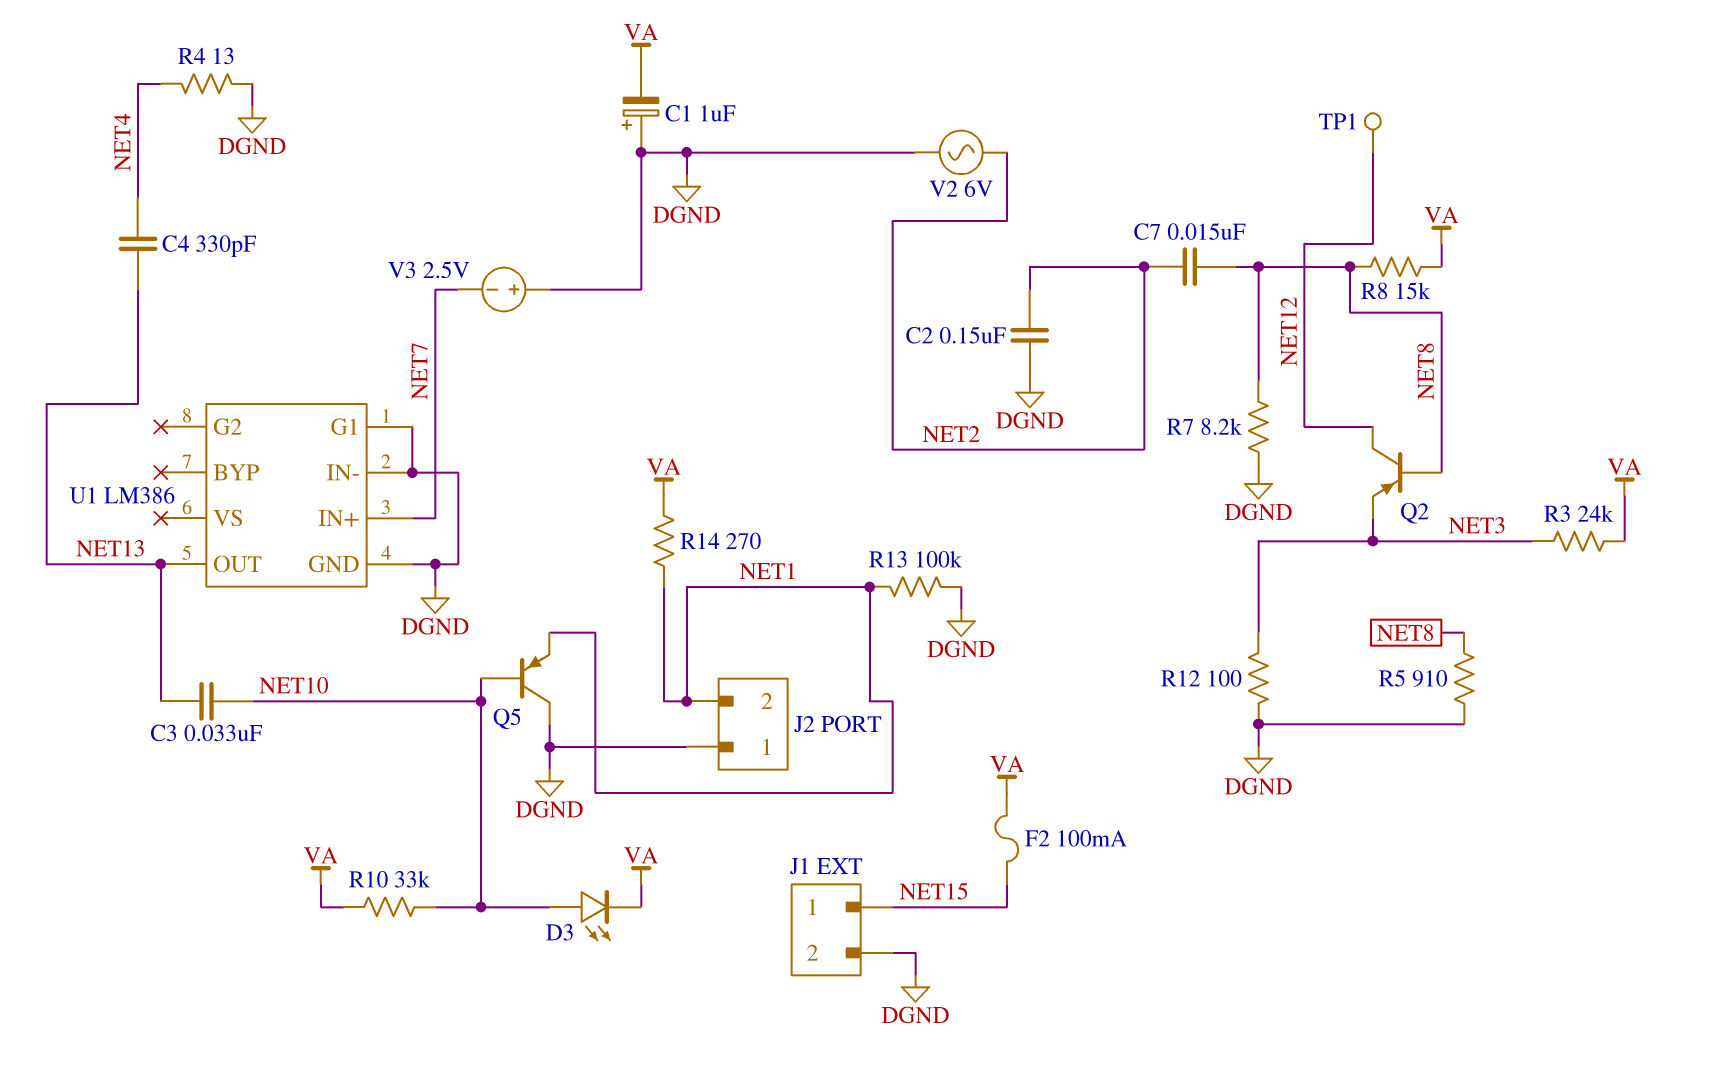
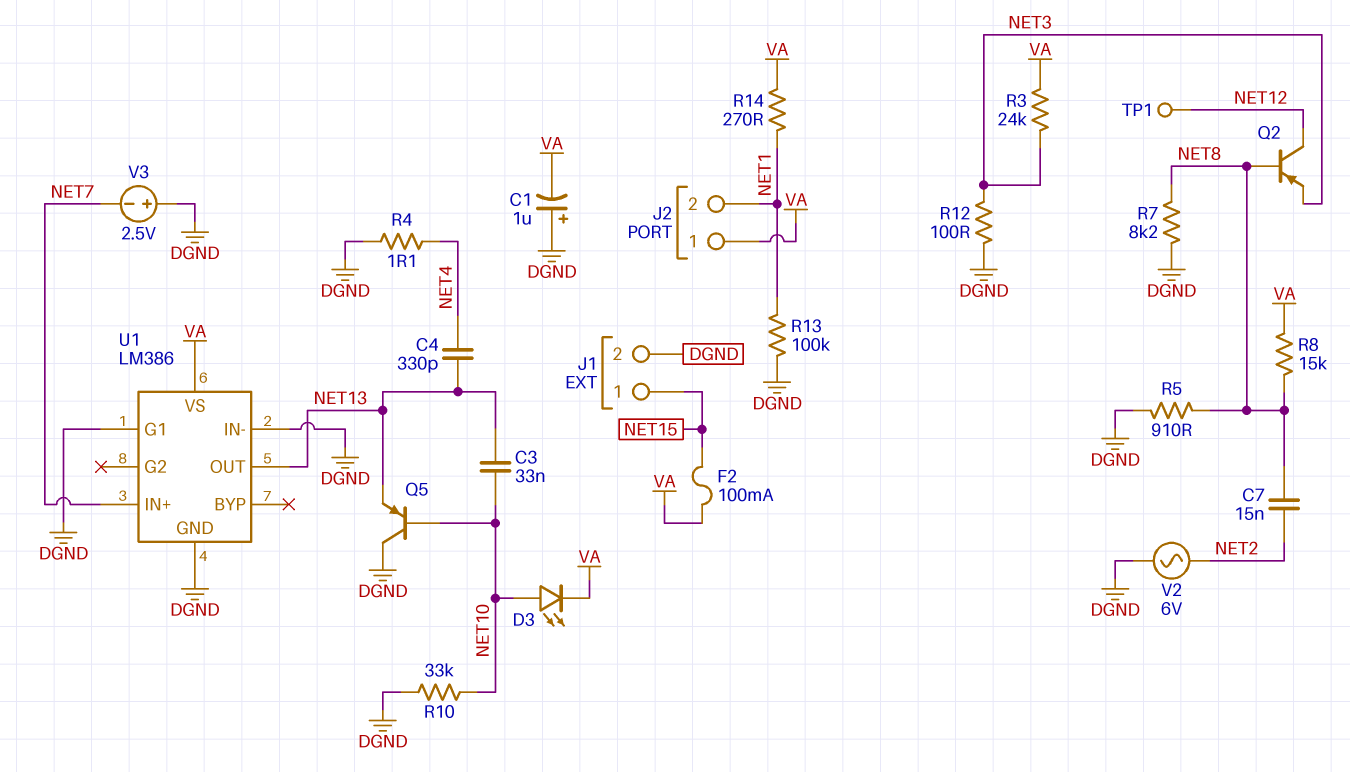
C2: 150nF (DGND, NET2) -> none
J2 pin 1: DGND -> VA
Q5: PNP (B NET10, C DGND, E NET1) -> PNP (B NET10, C DGND, E NET13)
R4: 13 (DGND, NET4) -> 1.1 (DGND, NET4)
R10: 33k (NET10, VA) -> 33k (DGND, NET10)
U1 pin VS: none -> VA

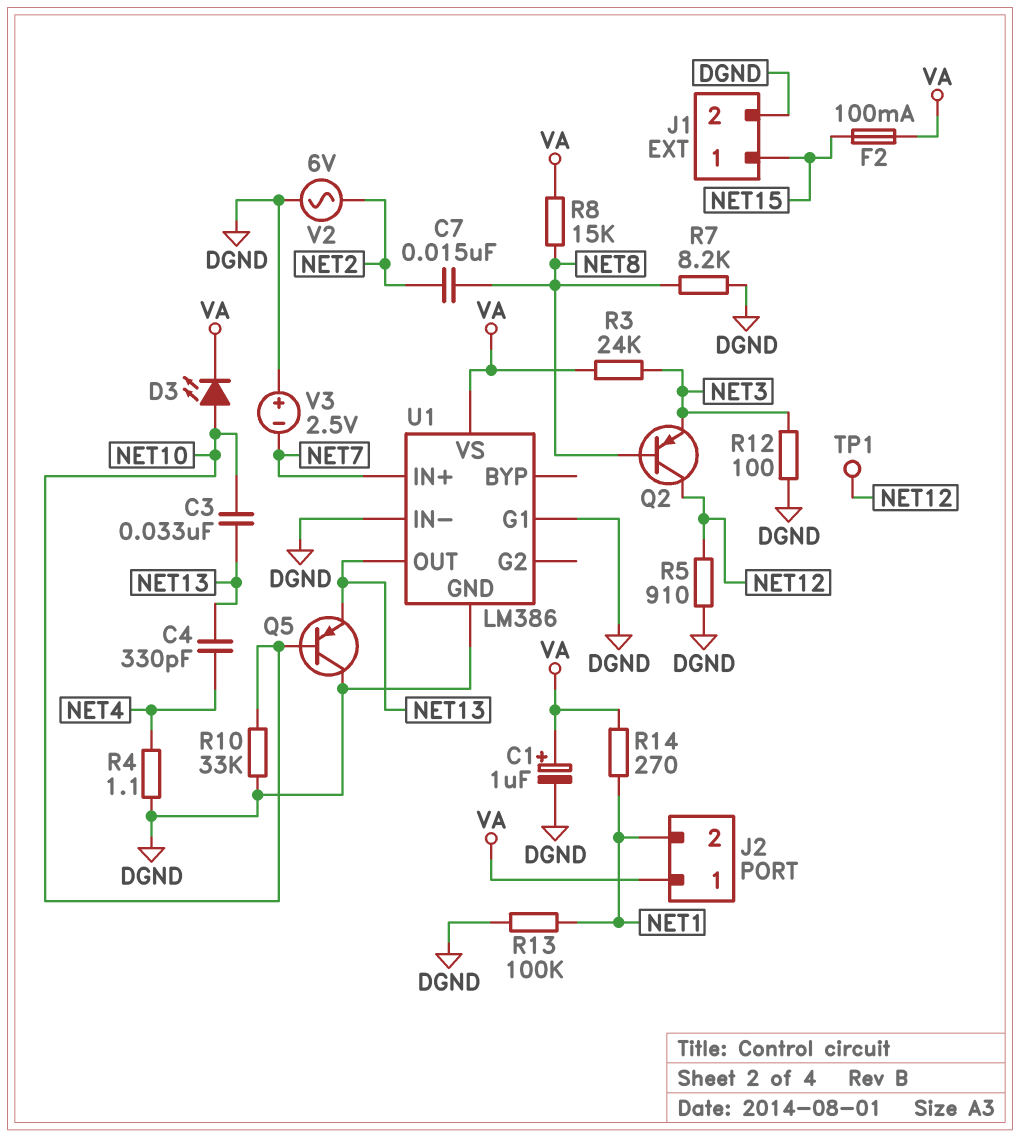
C1: 1uF (plus DGND, minus VA) -> 1uF (plus VA, minus DGND)
R5: 910 (DGND, NET8) -> 910 (DGND, NET12)

